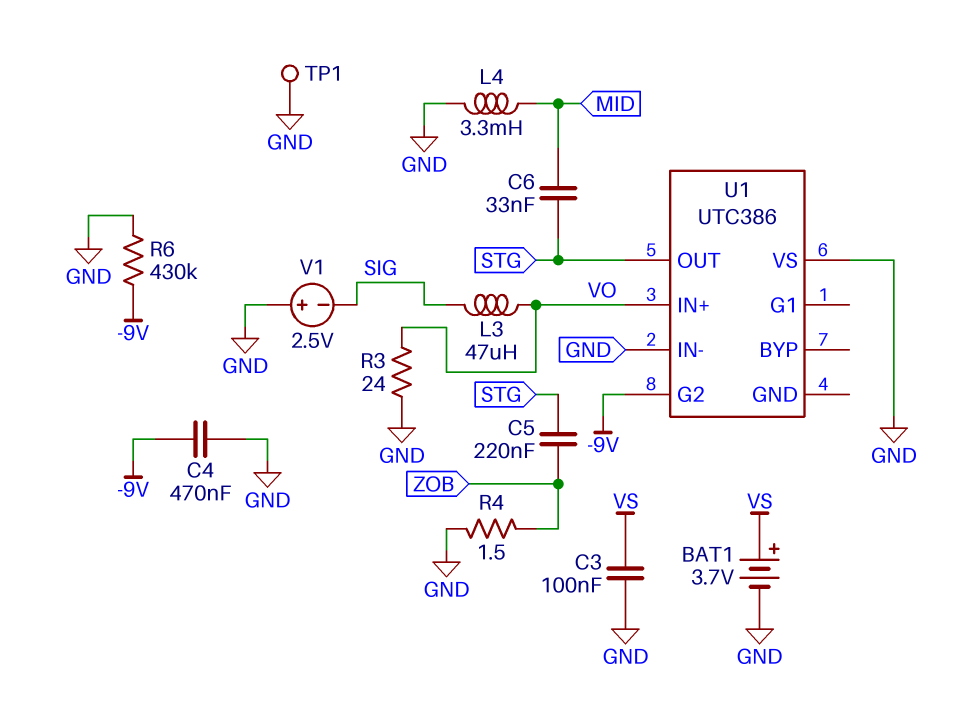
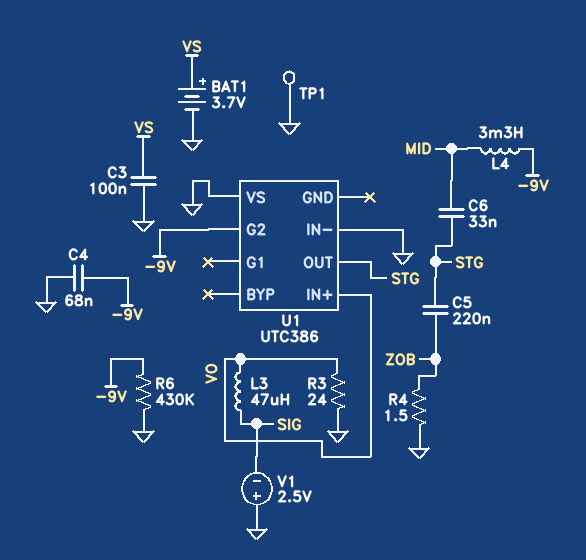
C4: 470nF (-9V, GND) -> 68nF (-9V, GND)
L4: 3.3mH (GND, MID) -> 3.3mH (-9V, MID)

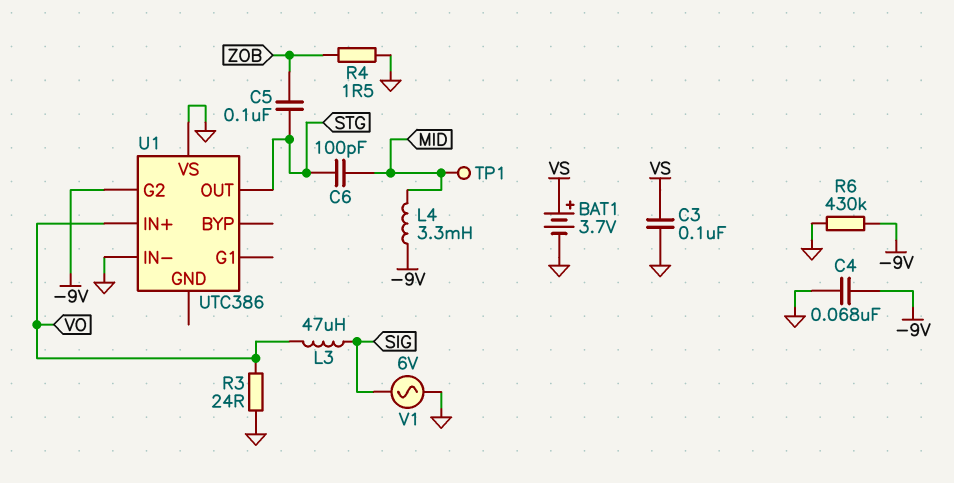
C5: 220nF (STG, ZOB) -> 100nF (STG, ZOB)
C6: 33nF (MID, STG) -> 100pF (MID, STG)
TP1: test point (GND) -> test point (MID)
V1: 2.5V (plus GND, minus SIG) -> AC 6V (GND, SIG)

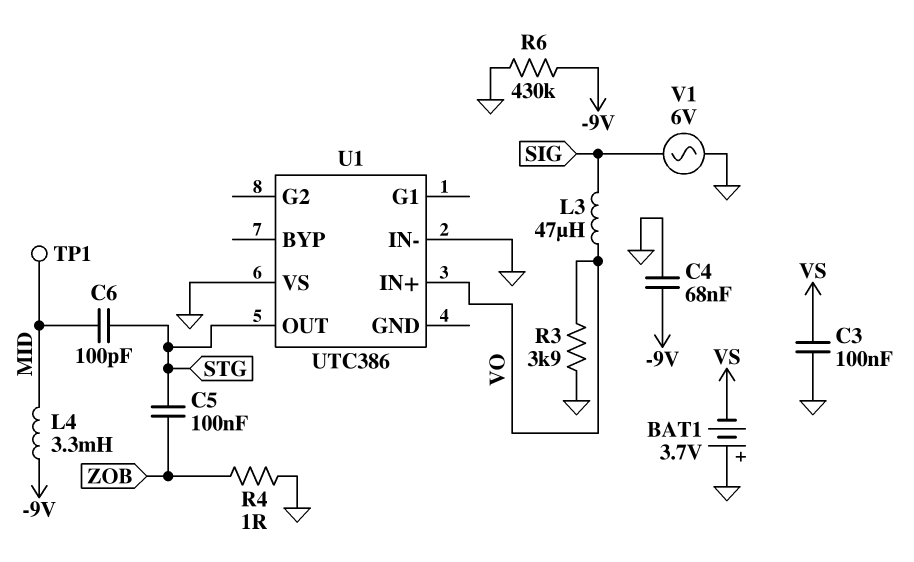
BAT1: 3.7V (plus VS, minus GND) -> 3.7V (plus GND, minus VS)
R3: 24 (GND, VO) -> 3.9k (GND, VO)
R4: 1.5 (GND, ZOB) -> 1 (GND, ZOB)
U1 pin G2: -9V -> none

